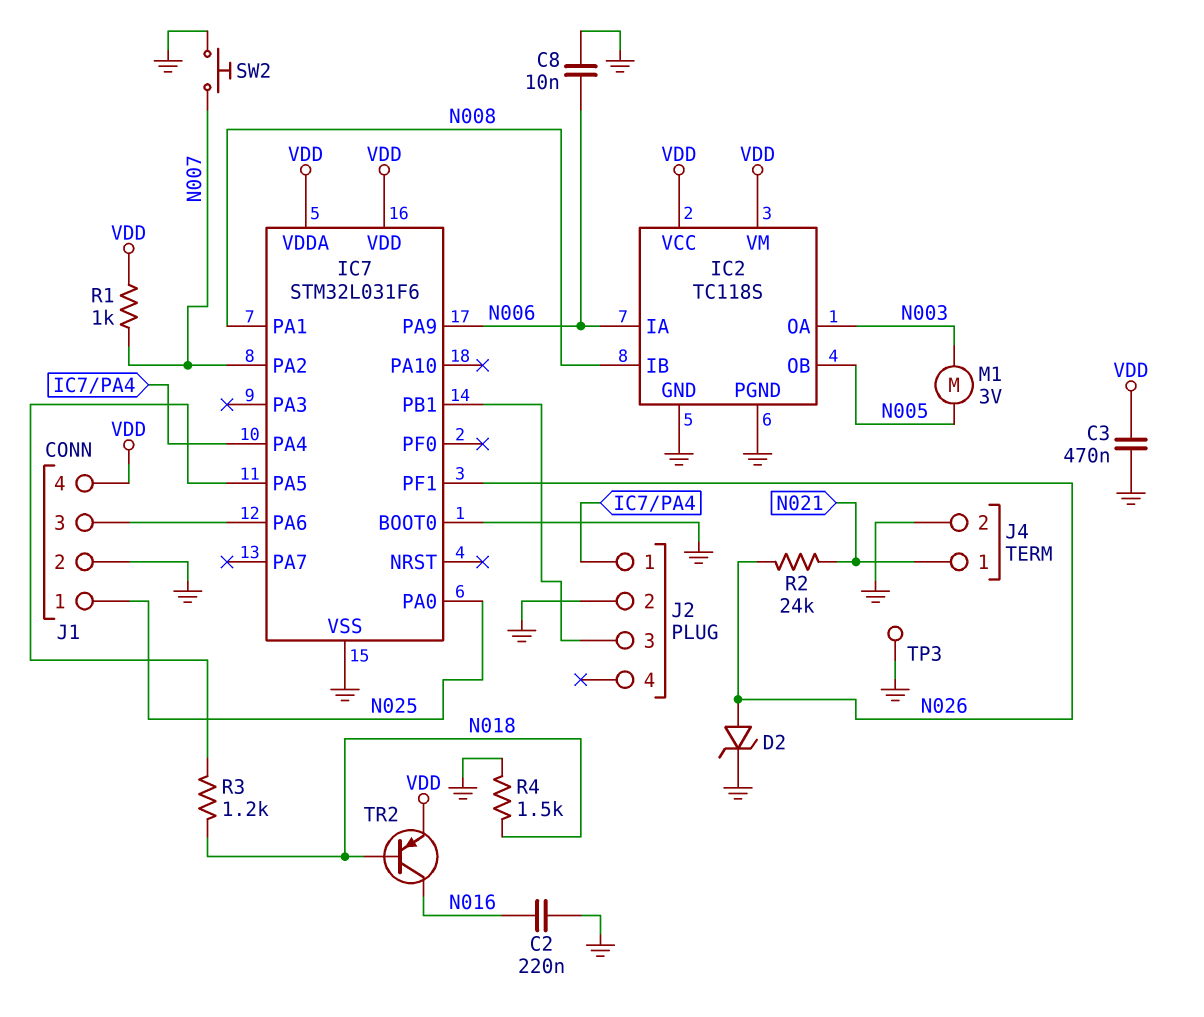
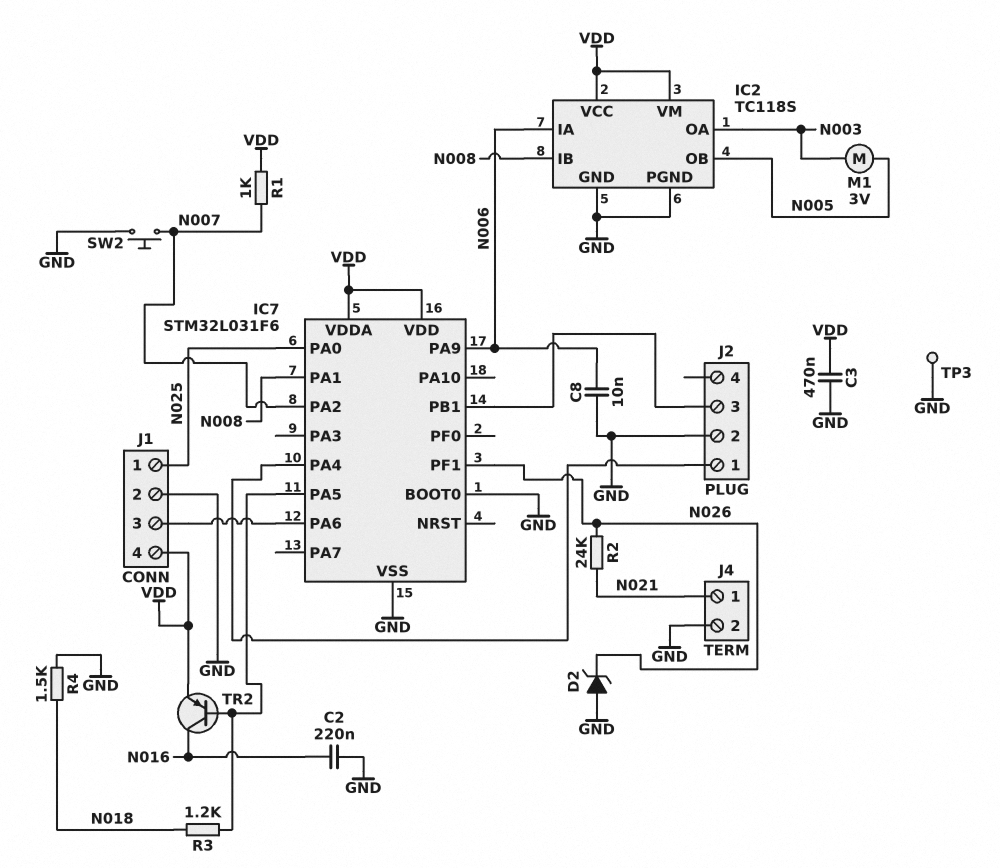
D2: zener (A N026, K GND) -> zener (A GND, K N026)
TR2: PNP (B N018, C N016, E VDD) -> PNP (B IC7/PA5, C N016, E VDD)

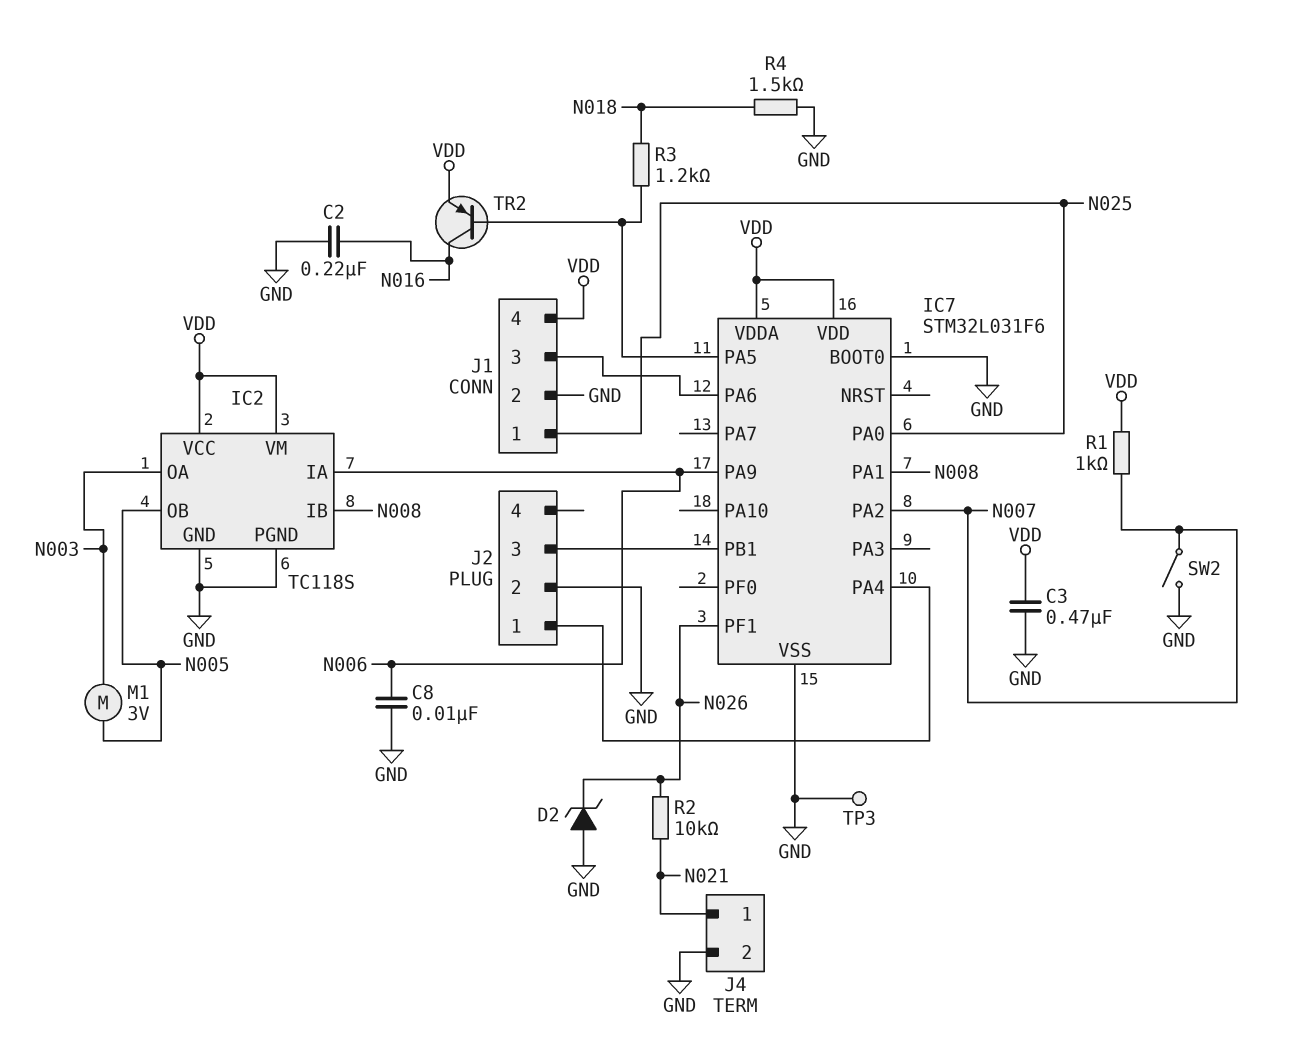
R2: 24k (N021, N026) -> 10k (N021, N026)
SW2: button (GND, N007) -> switch (GND, N007)

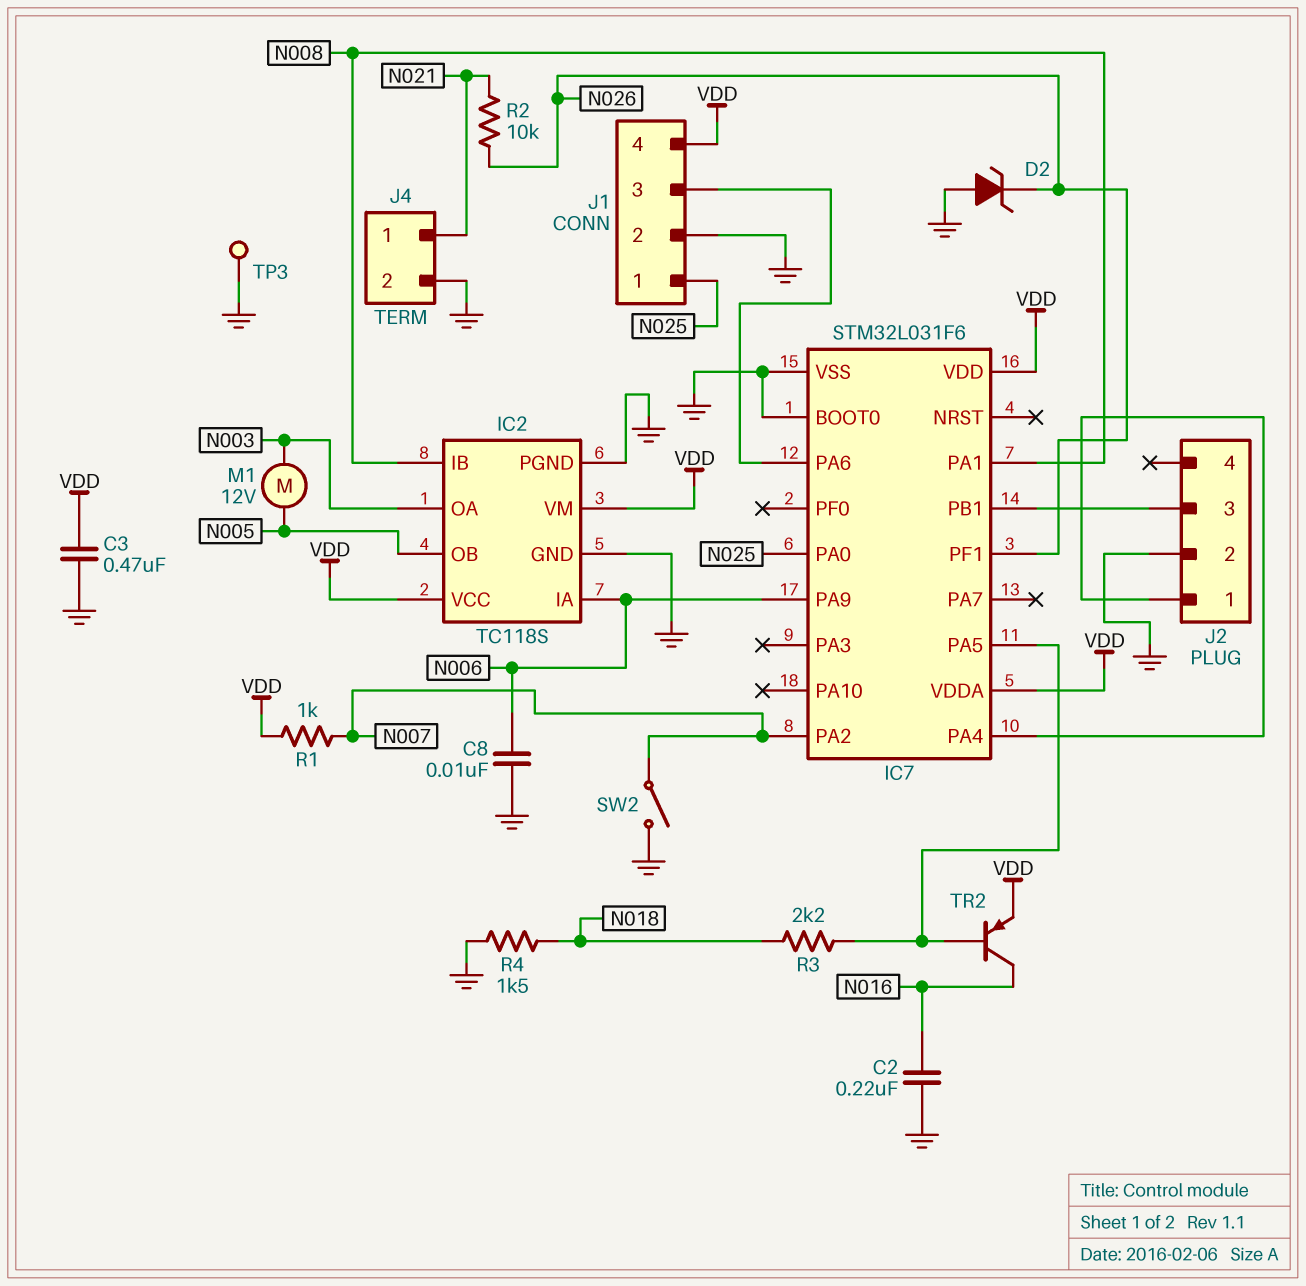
M1: motor 3V (N003, N005) -> motor 12V (N003, N005)
R3: 1.2k (IC7/PA5, N018) -> 2.2k (IC7/PA5, N018)

